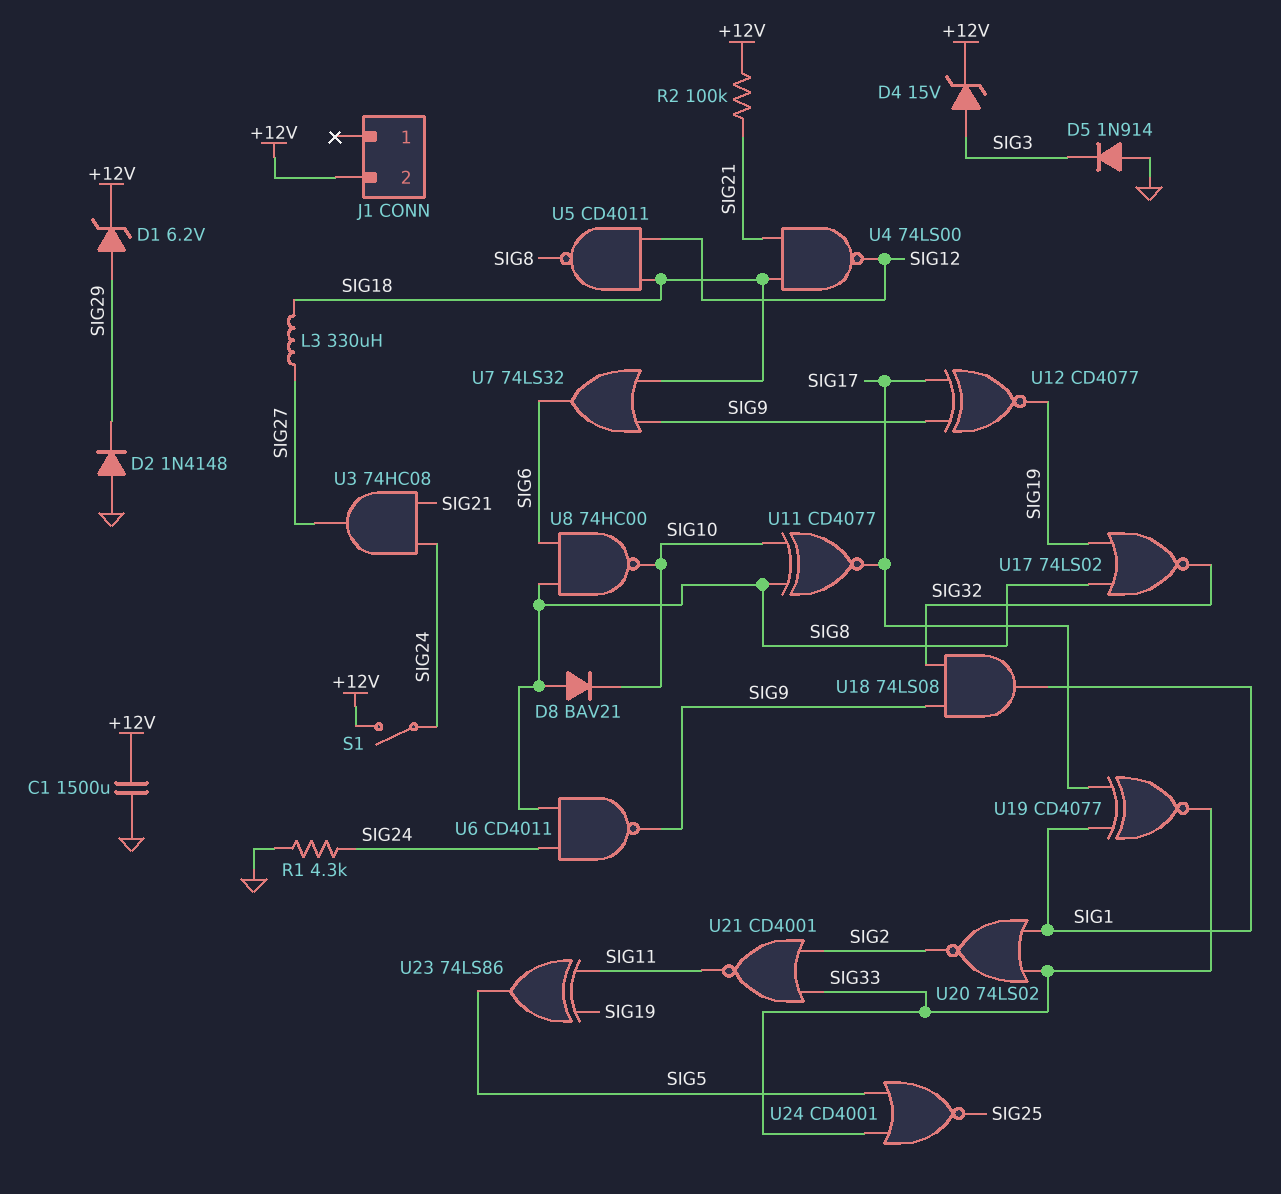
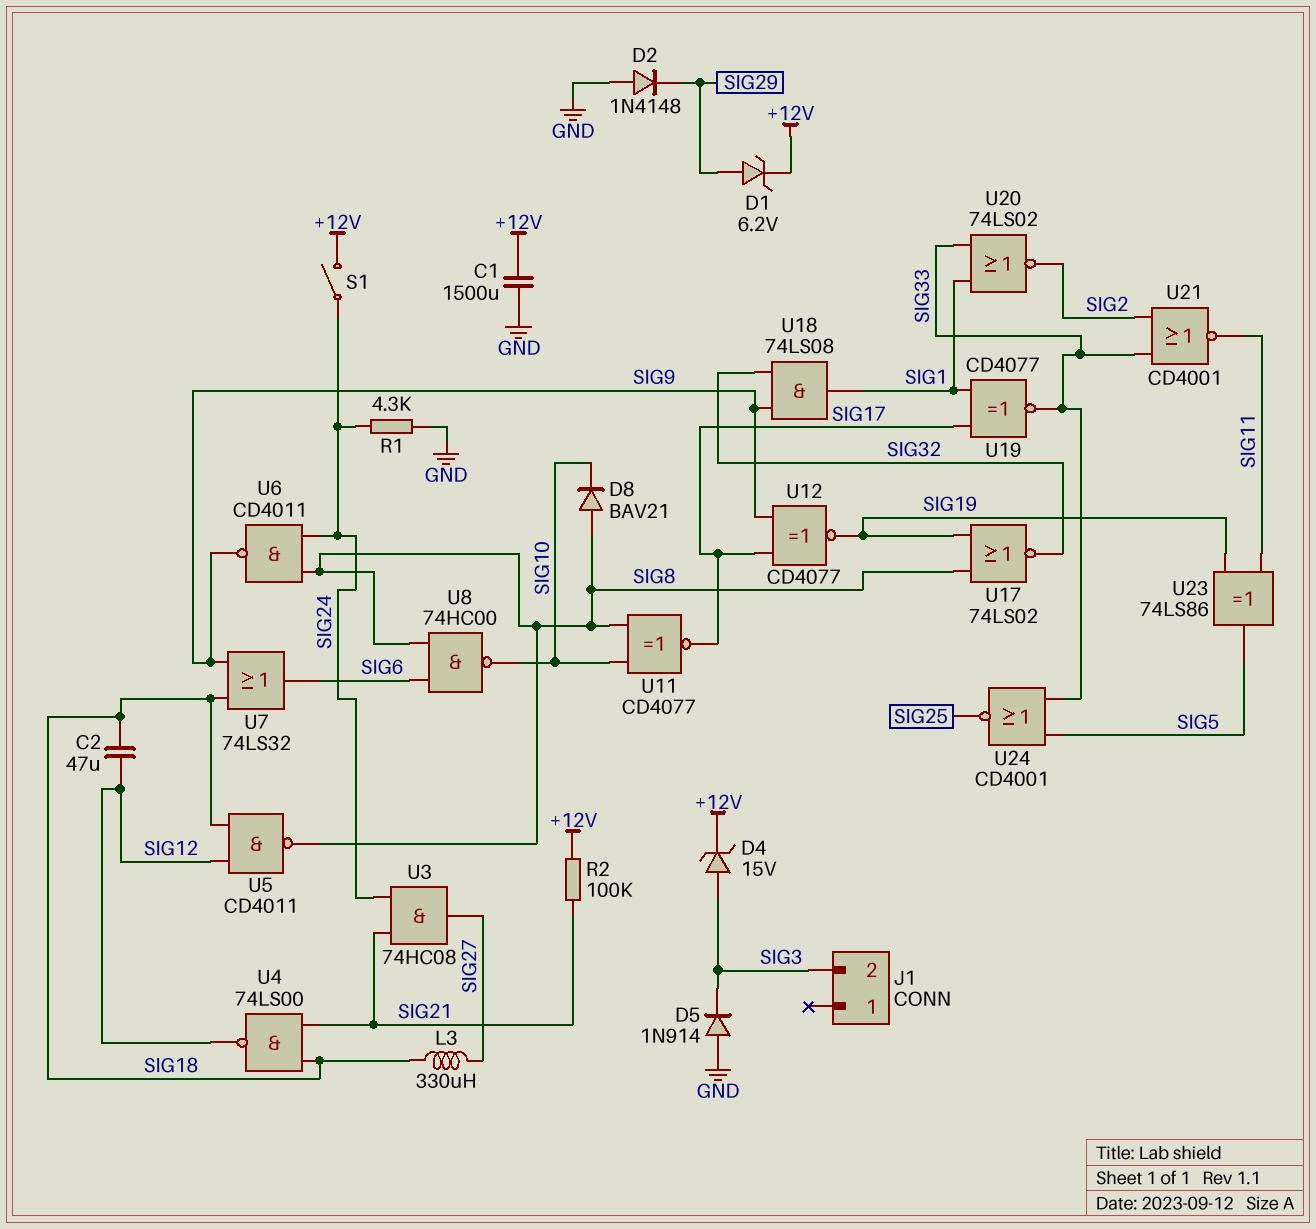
C2: none -> 47uF (SIG12, SIG18)
J1 pin 2: +12V -> SIG3

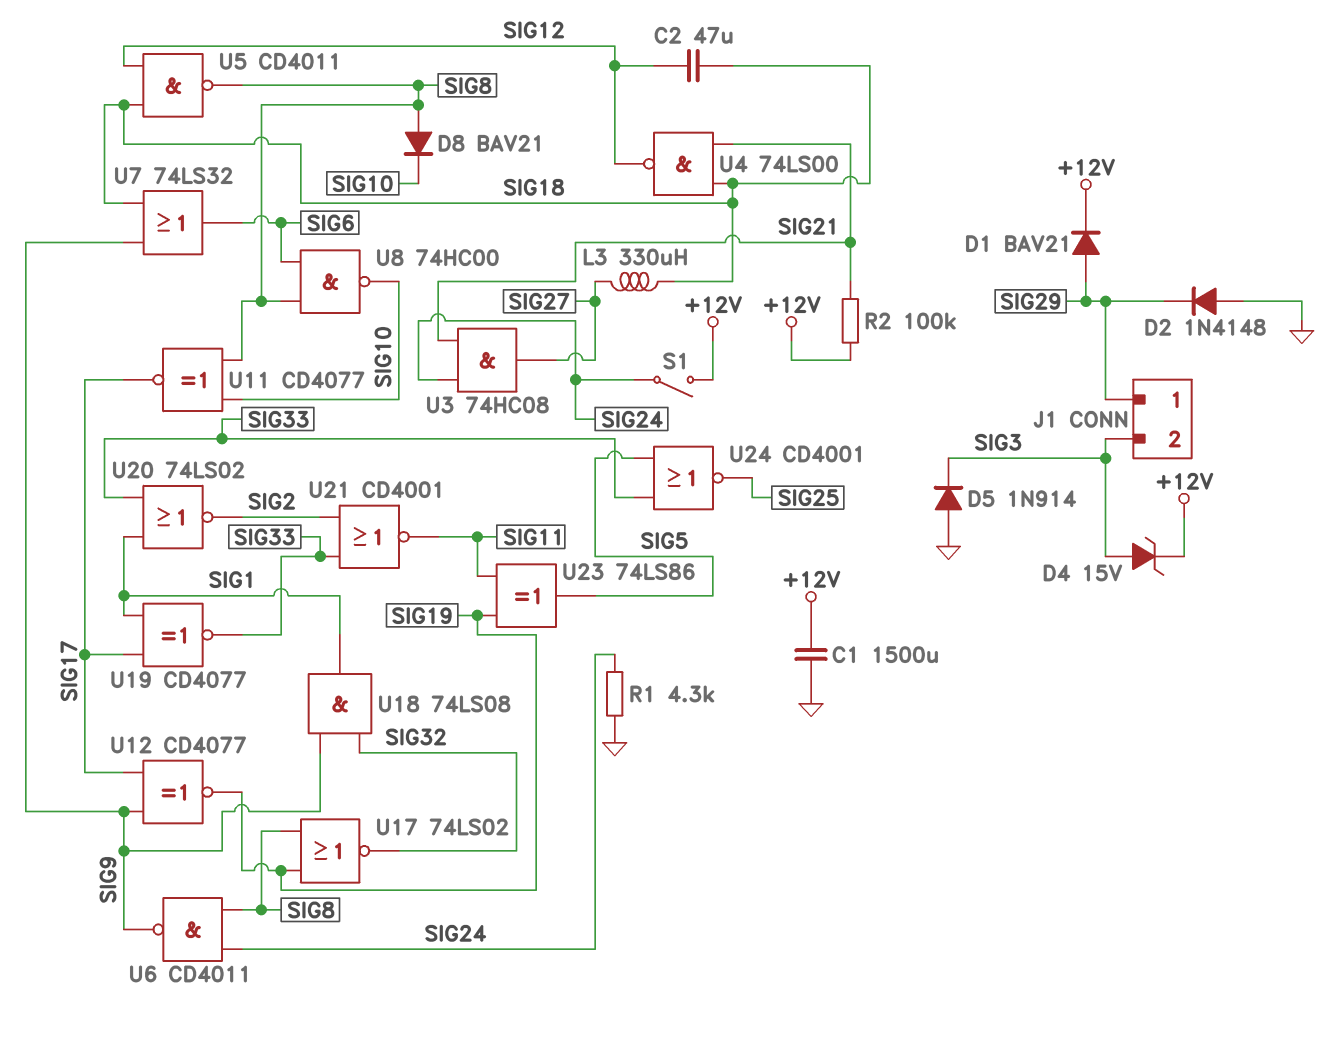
D1: zener 6.2V (A SIG29, K +12V) -> diode BAV21 (A SIG29, K +12V)
J1 pin 1: none -> SIG29

